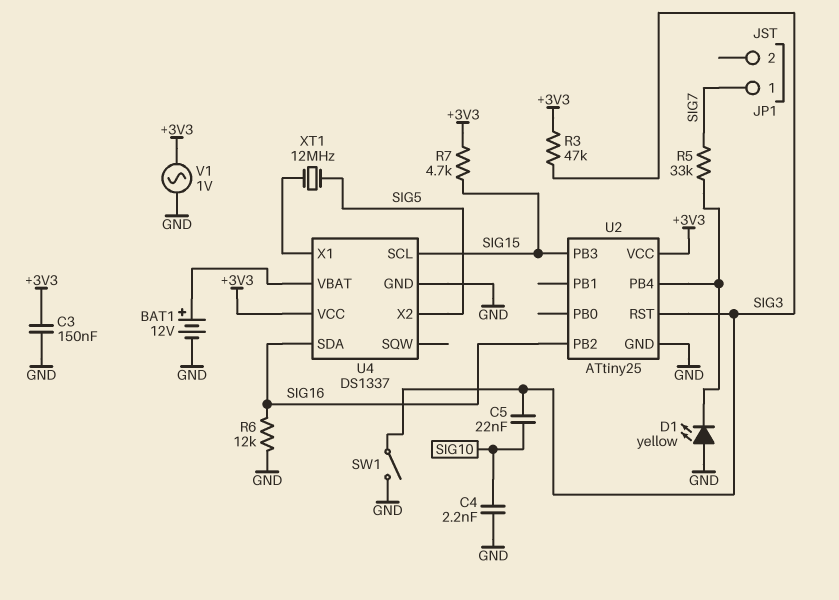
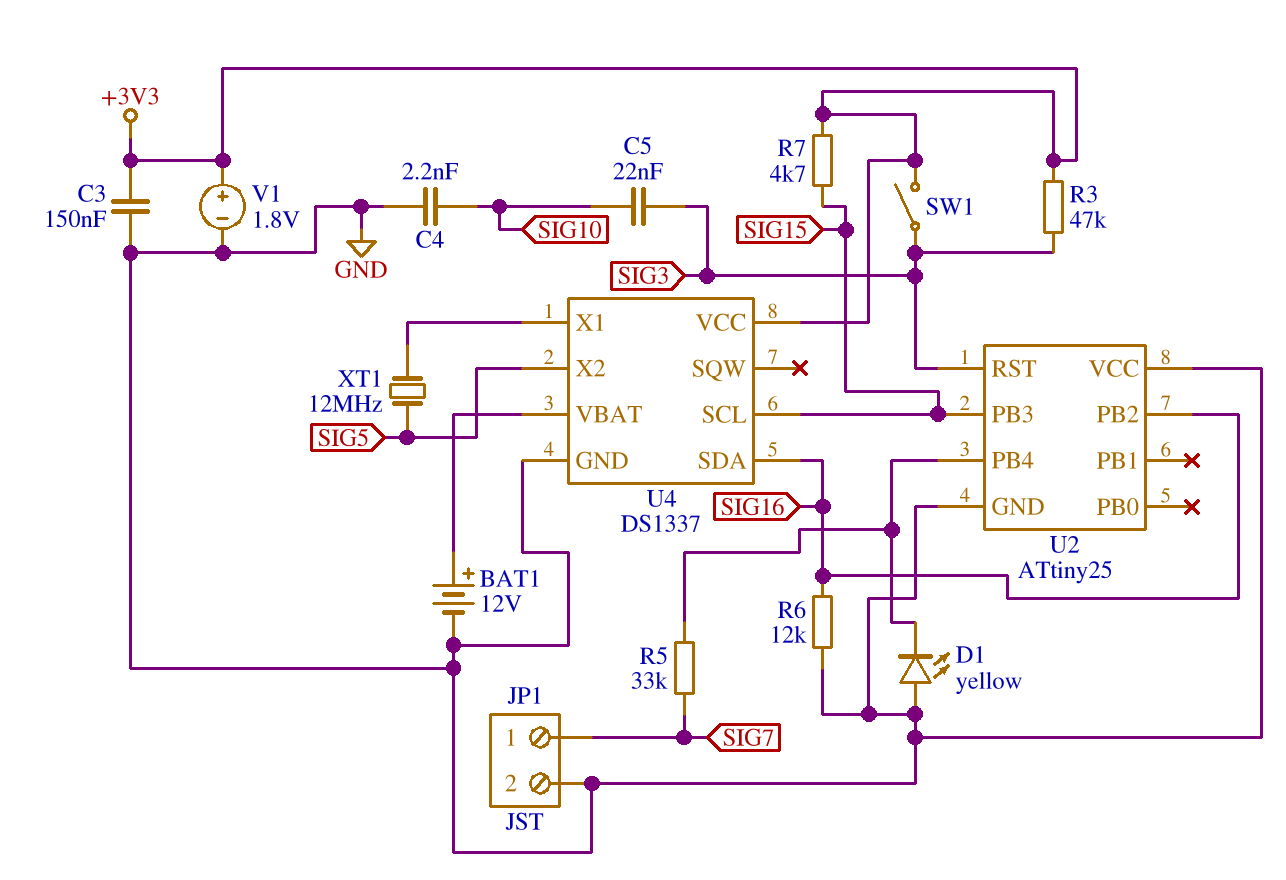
JP1 pin 2: none -> GND
SW1: switch (GND, SIG3) -> switch (+3V3, SIG3)
U2 pin VCC: +3V3 -> GND
V1: AC 1V (+3V3, GND) -> 1.8V (plus +3V3, minus GND)

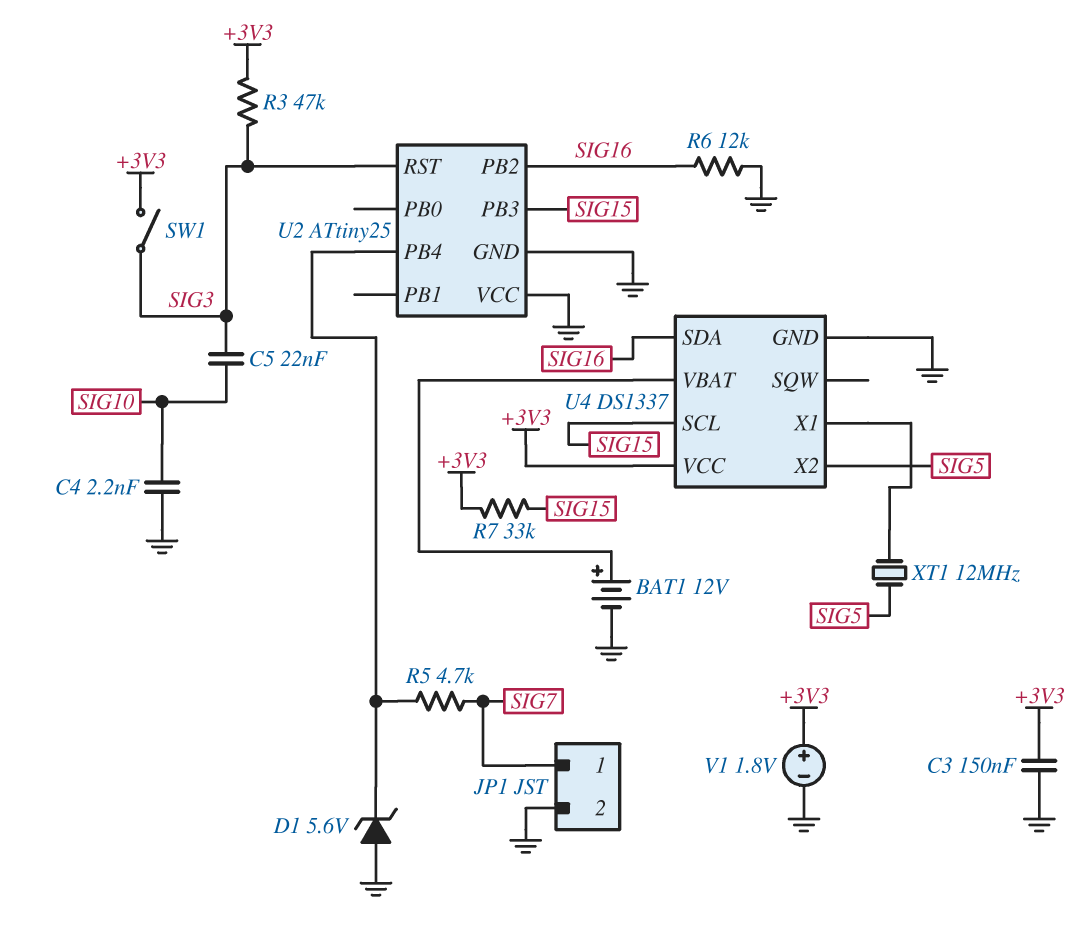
D1: LED yellow (A GND, K U2/PB4) -> zener 5.6V (A GND, K U2/PB4)
R5: 33k (SIG7, U2/PB4) -> 4.7k (SIG7, U2/PB4)
R7: 4.7k (+3V3, SIG15) -> 33k (+3V3, SIG15)

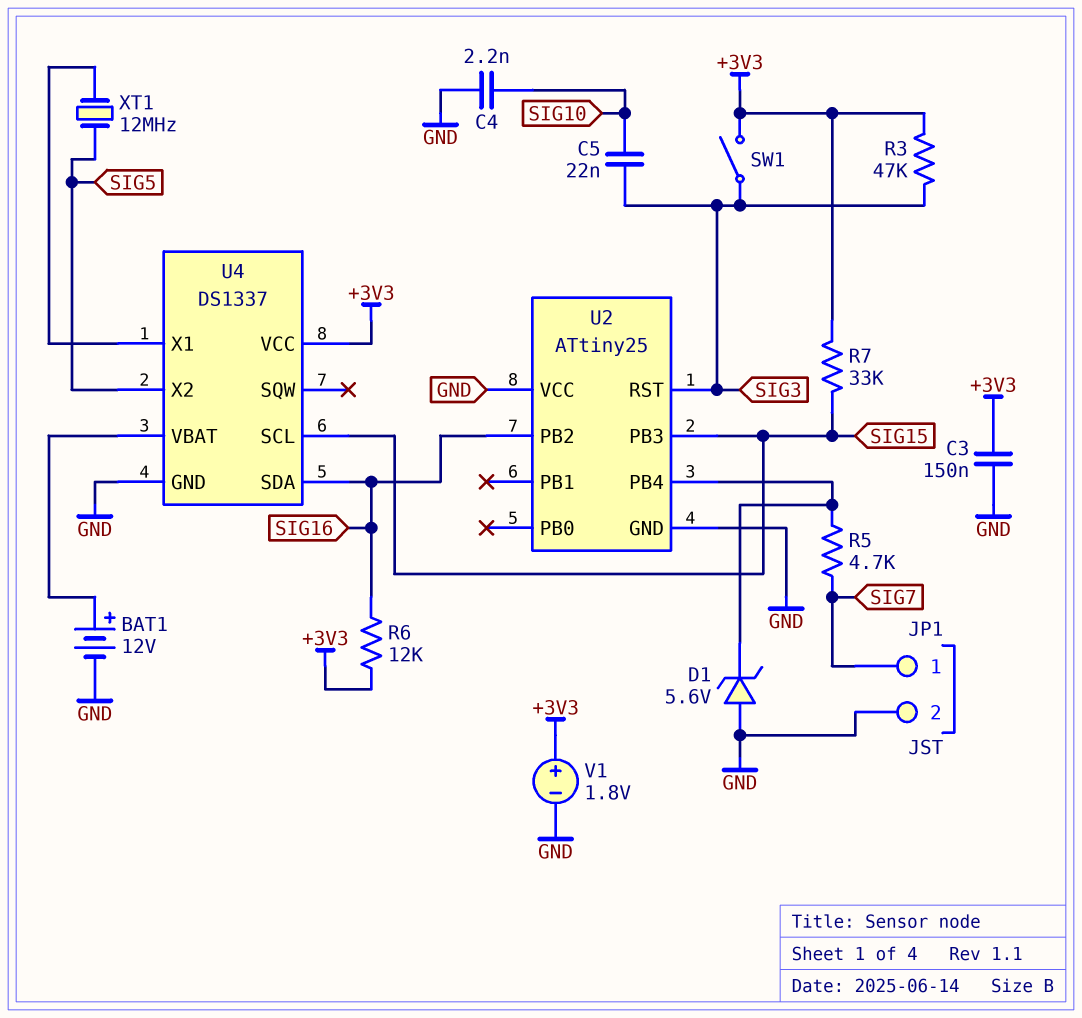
R6: 12k (GND, SIG16) -> 12k (+3V3, SIG16)

